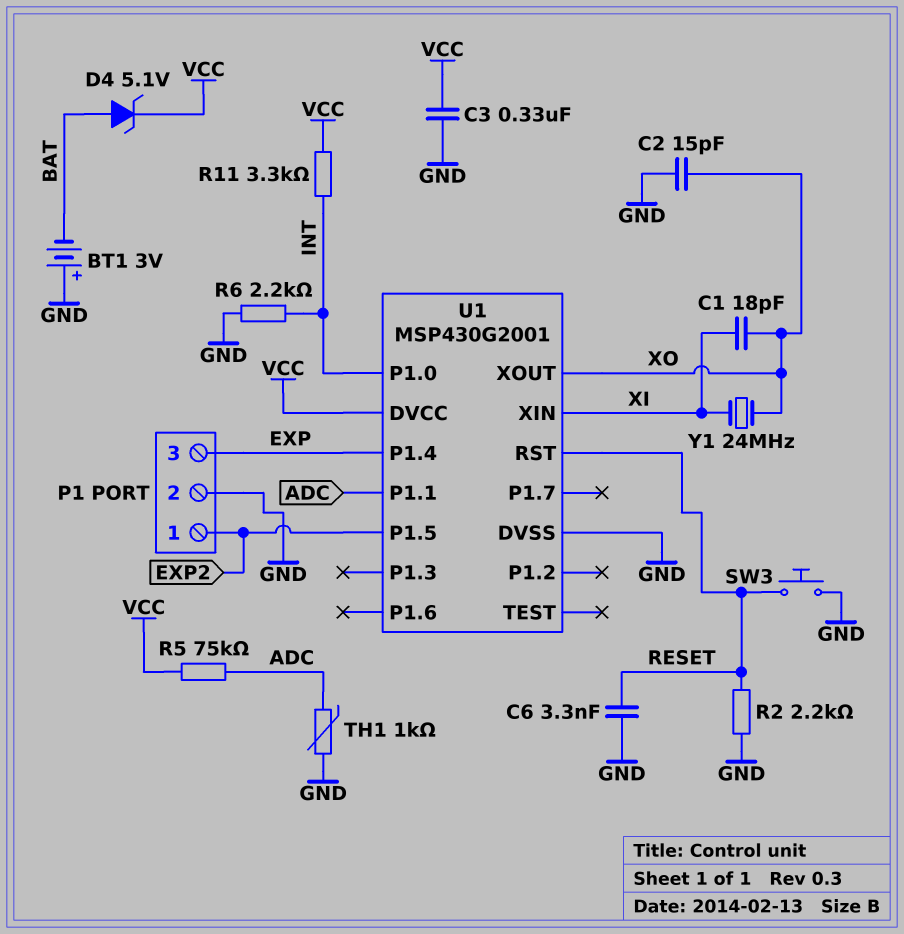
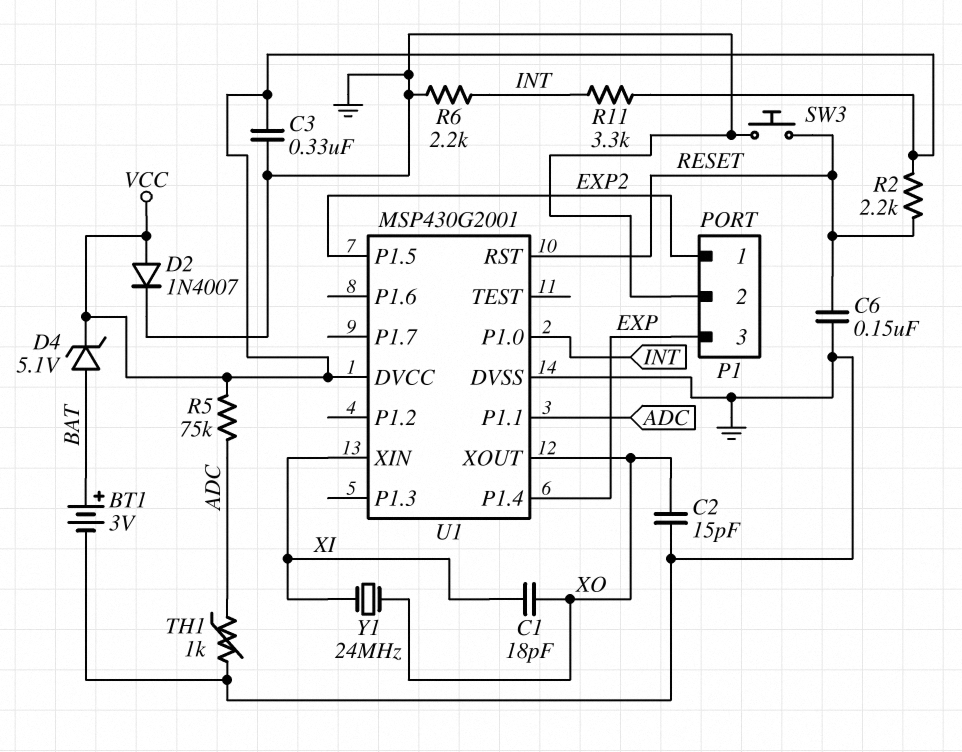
BT1: 3V (plus GND, minus BAT) -> 3V (plus BAT, minus GND)
C6: 3.3nF (GND, RESET) -> 150nF (GND, RESET)
D2: none -> diode 1N4007 (A VCC, K GND)
R2: 2.2k (GND, RESET) -> 2.2k (RESET, VCC)

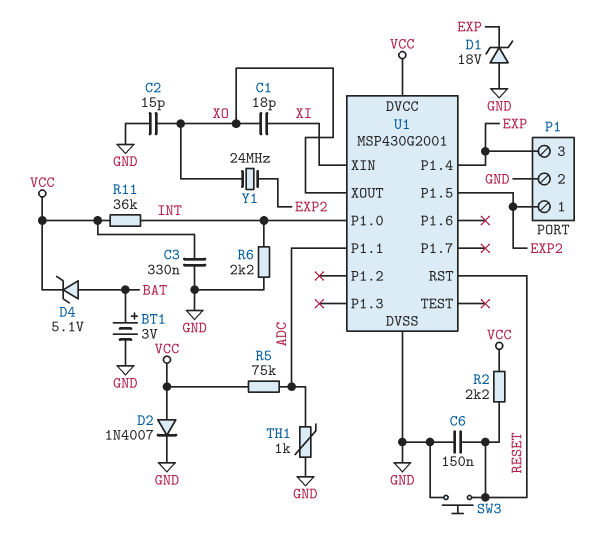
D1: none -> zener 18V (A GND, K EXP)
R11: 3.3k (INT, VCC) -> 36k (INT, VCC)
Y1: 24MHz (XI, XO) -> 24MHz (EXP2, XO)

